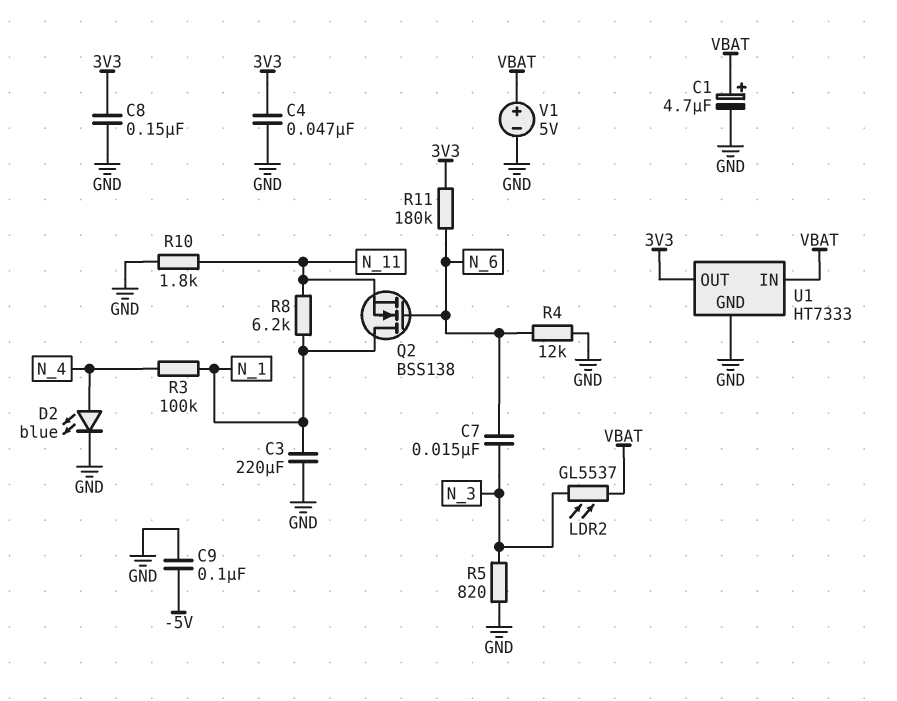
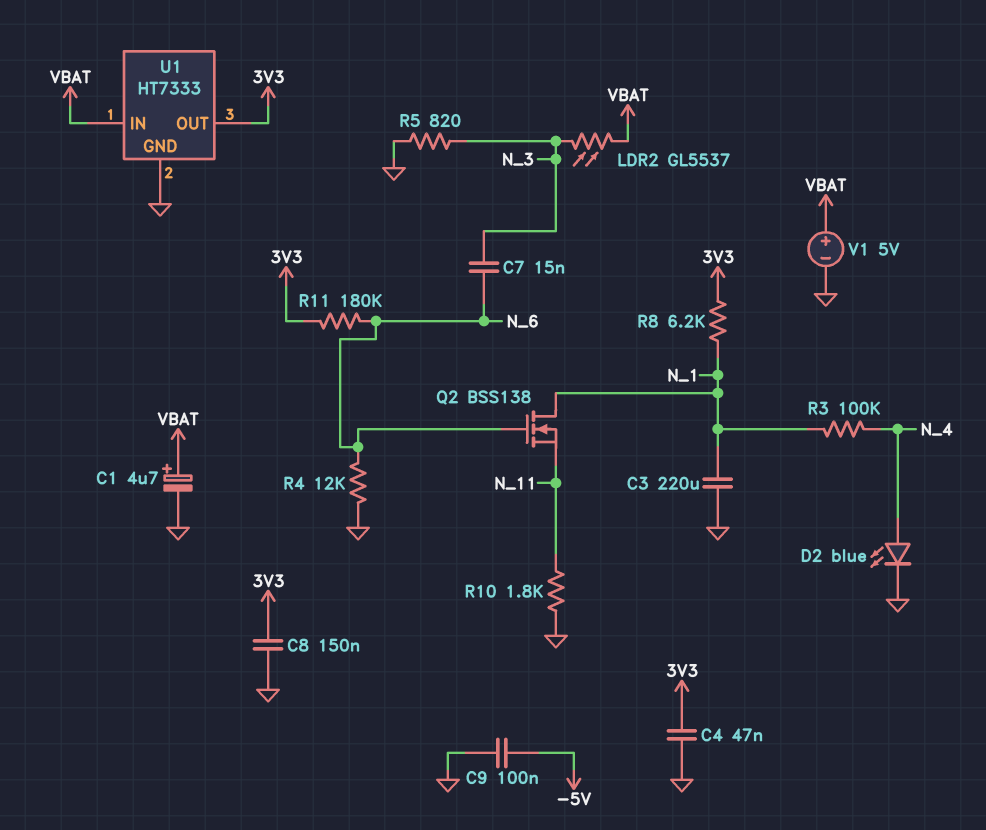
R8: 6.2k (N_1, N_11) -> 6.2k (3V3, N_1)

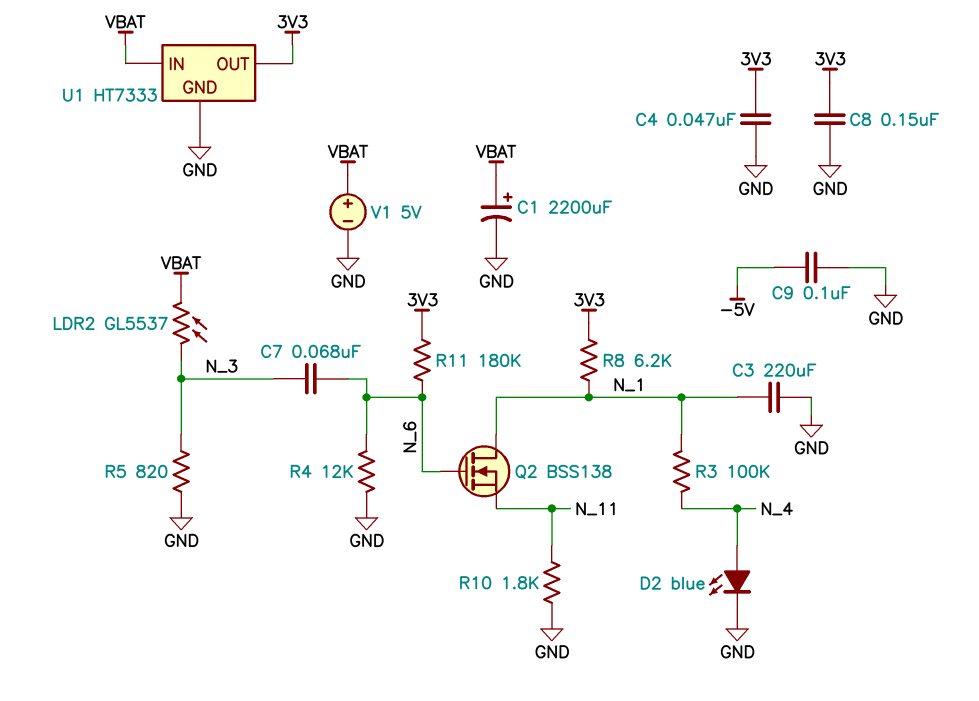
C1: 4.7uF (plus VBAT, minus GND) -> 2200uF (plus VBAT, minus GND)
C7: 15nF (N_3, N_6) -> 68nF (N_3, N_6)

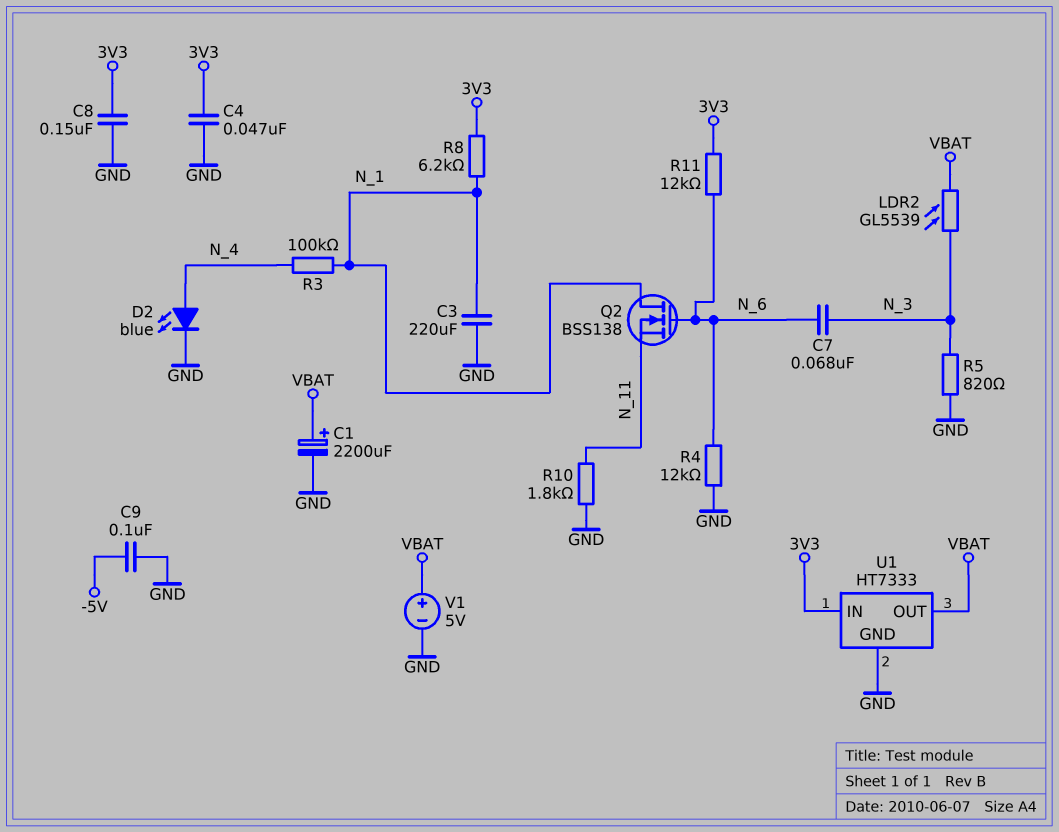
LDR2: GL5537 (N_3, VBAT) -> GL5539 (N_3, VBAT)
R11: 180k (3V3, N_6) -> 12k (3V3, N_6)
U1 pin IN: VBAT -> 3V3
U1 pin OUT: 3V3 -> VBAT

